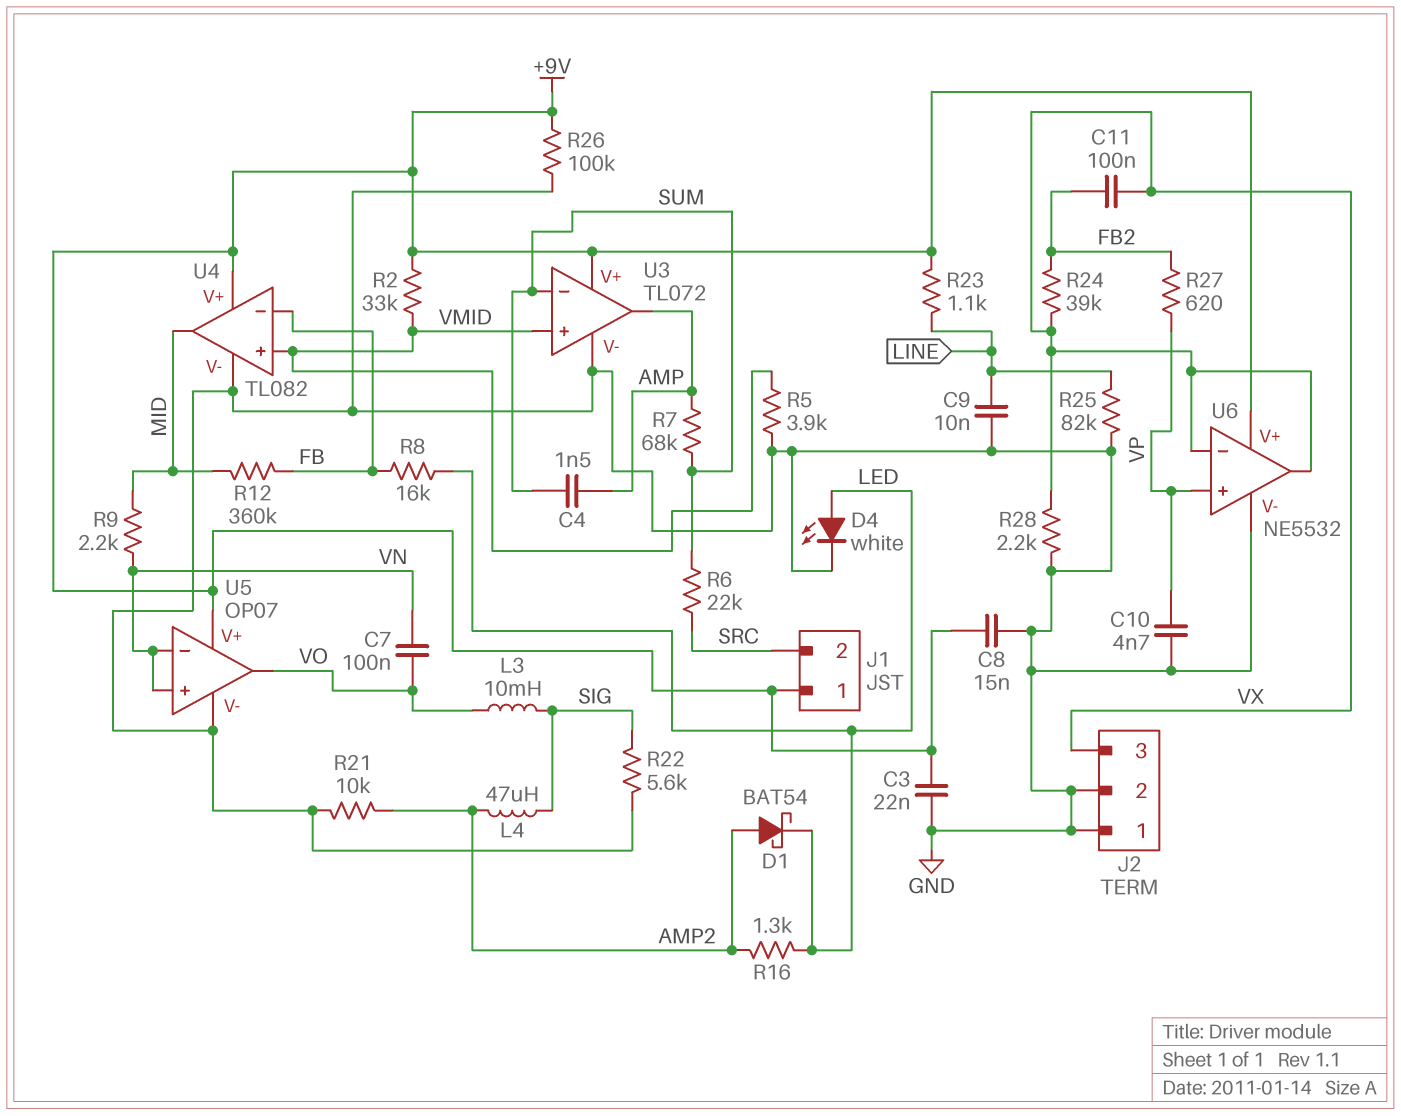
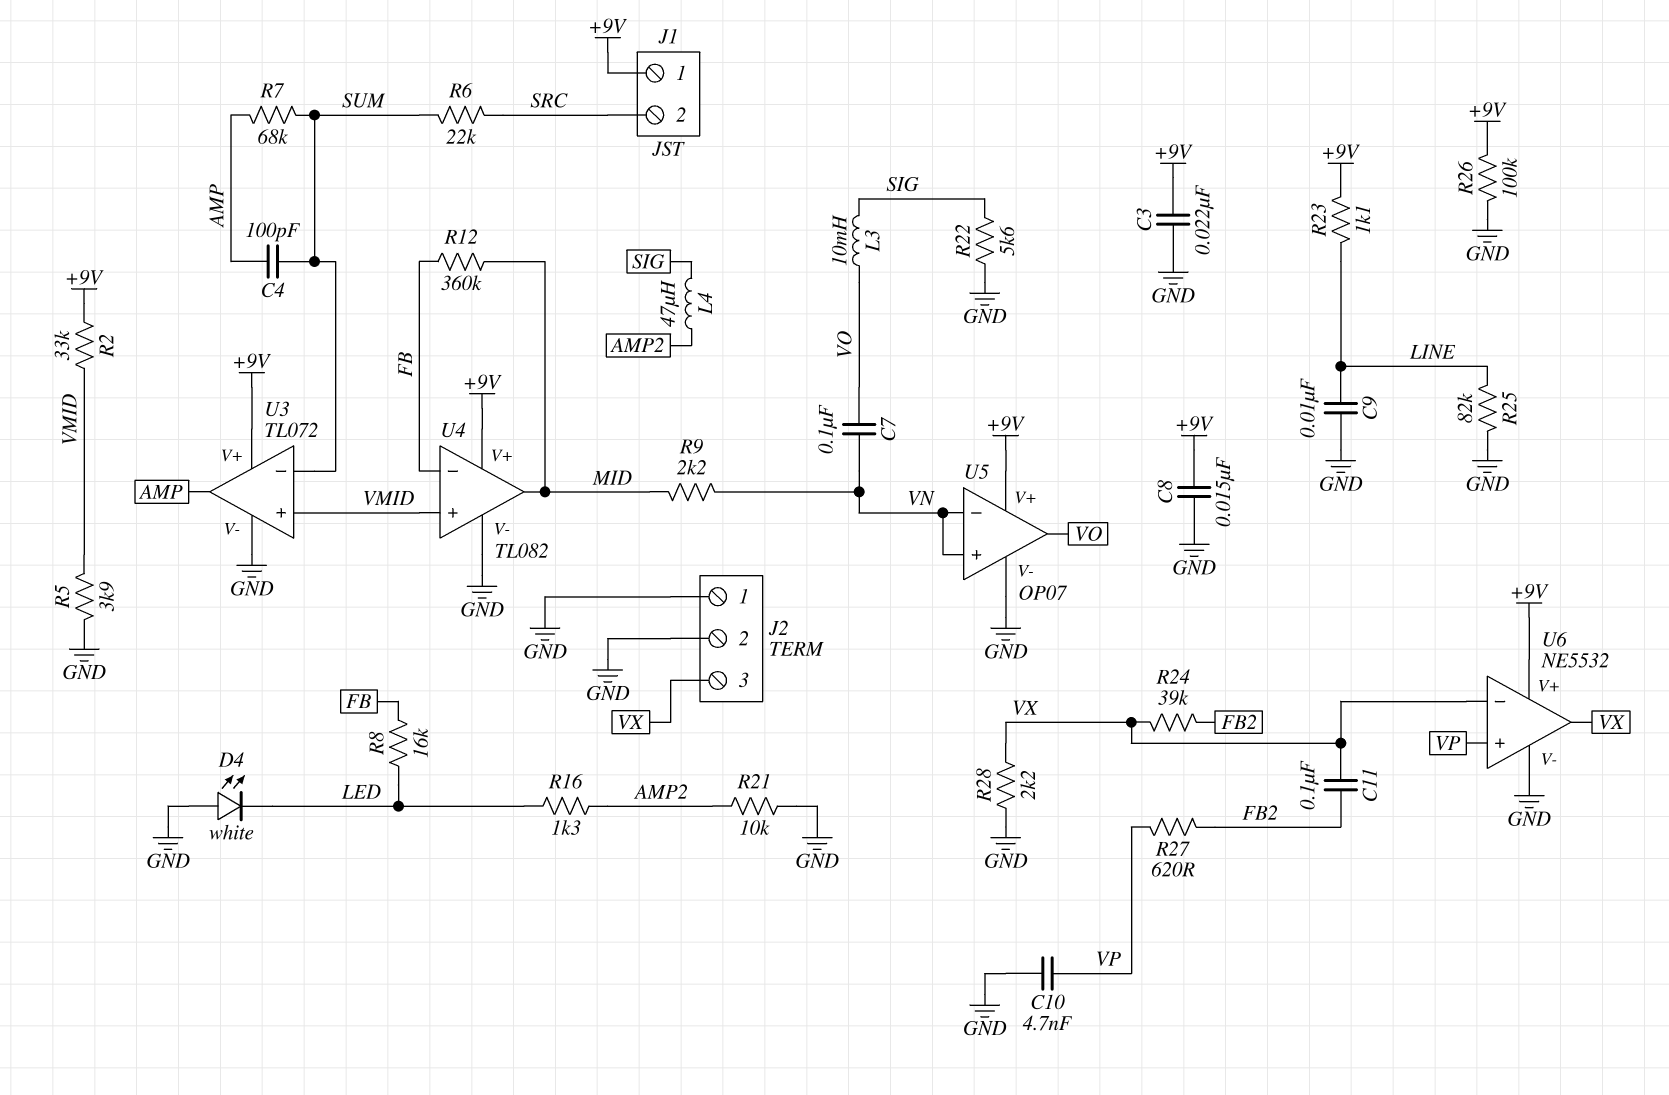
C4: 1.5nF (AMP, SUM) -> 100pF (AMP, SUM)
D1: schottky BAT54 (A AMP2, K LED) -> none
D4: LED white (A LED, K GND) -> LED white (A GND, K LED)

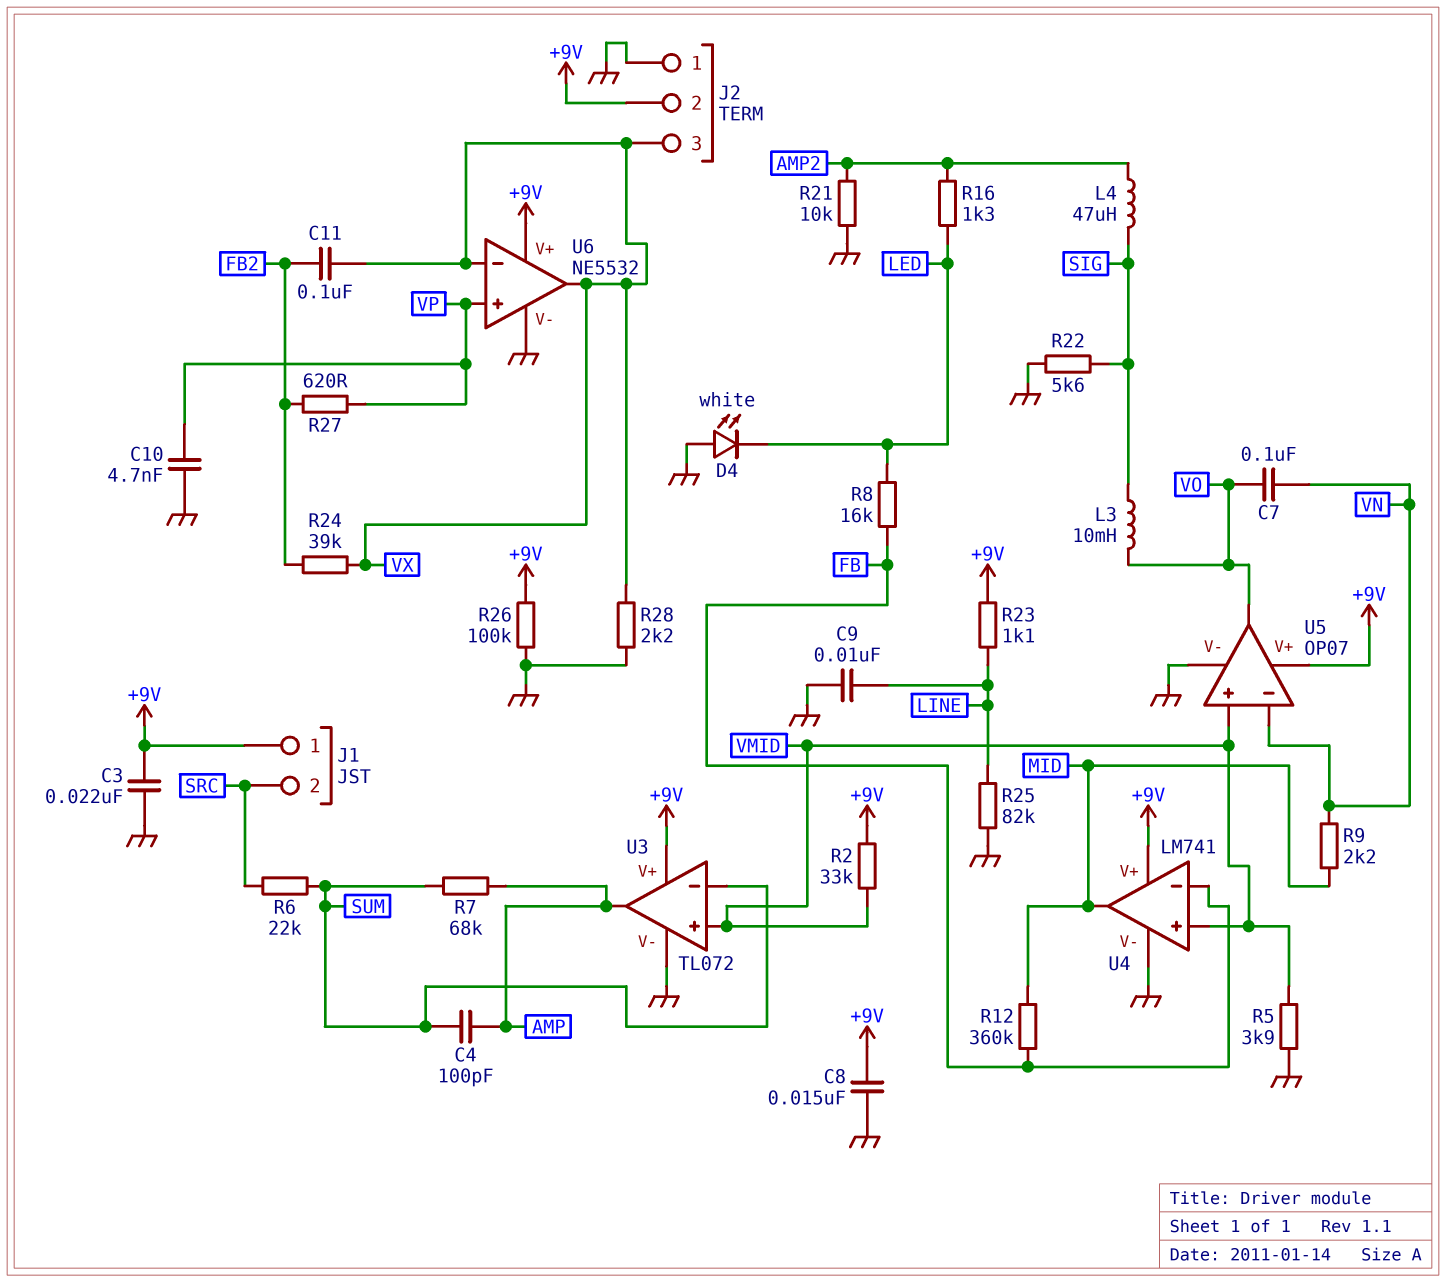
J2 pin 2: GND -> +9V
U4: TL082 -> LM741
U5 pin in+: VN -> VMID

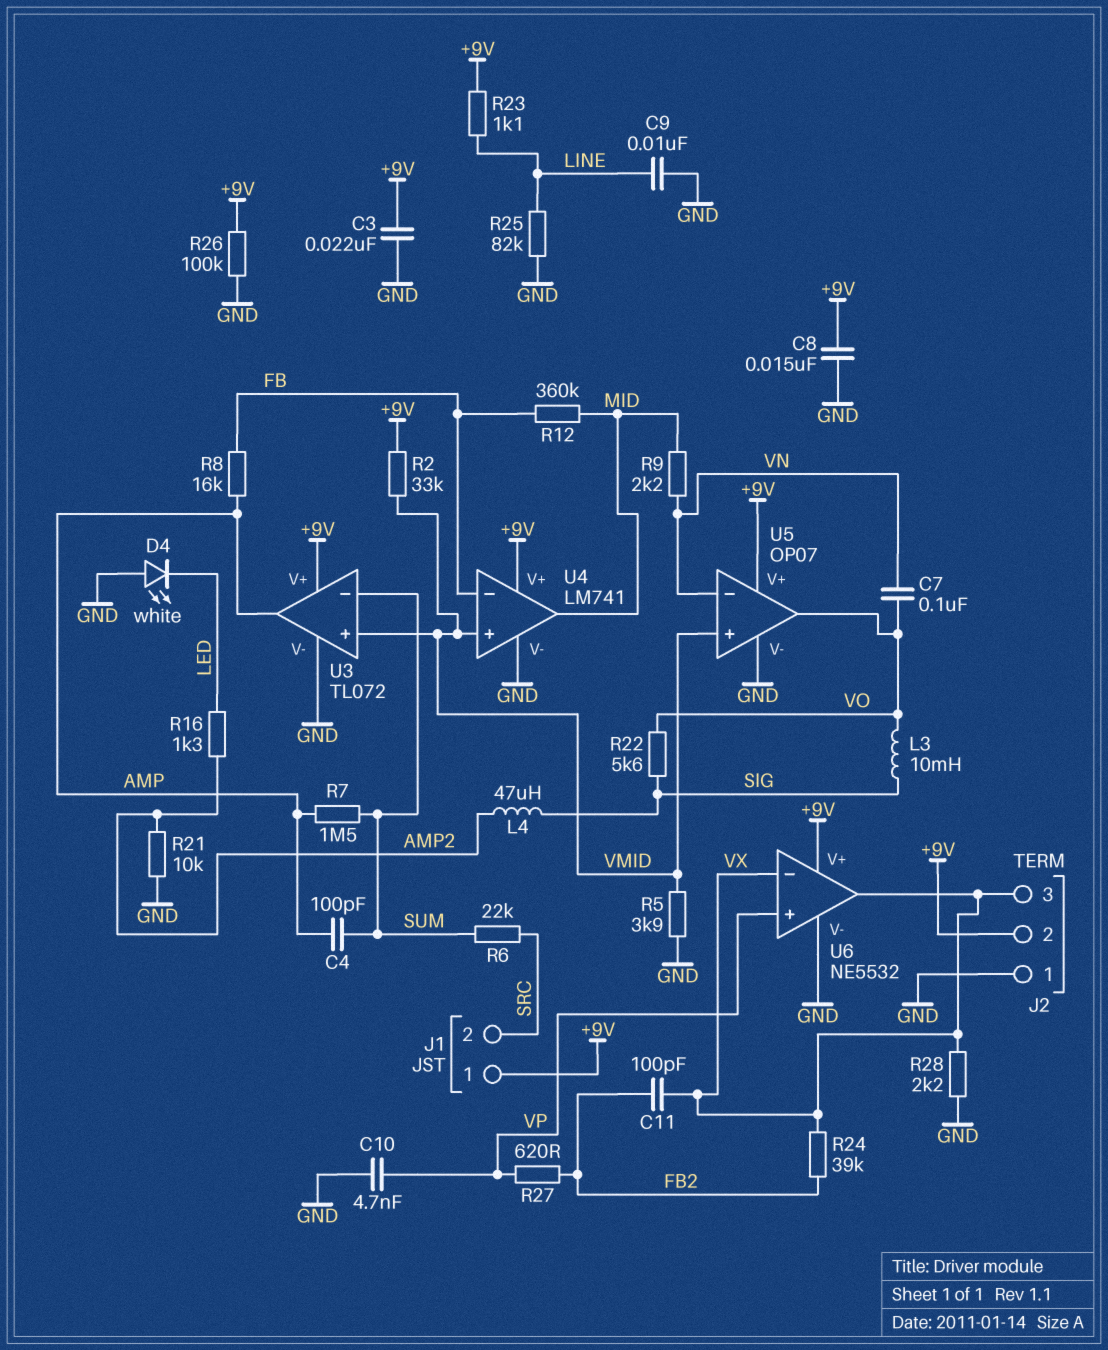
C11: 100nF (FB2, VX) -> 100pF (FB2, VX)
R7: 68k (AMP, SUM) -> 1.5M (AMP, SUM)
R8: 16k (FB, LED) -> 16k (AMP, FB)
R22: 5.6k (GND, SIG) -> 5.6k (SIG, VO)

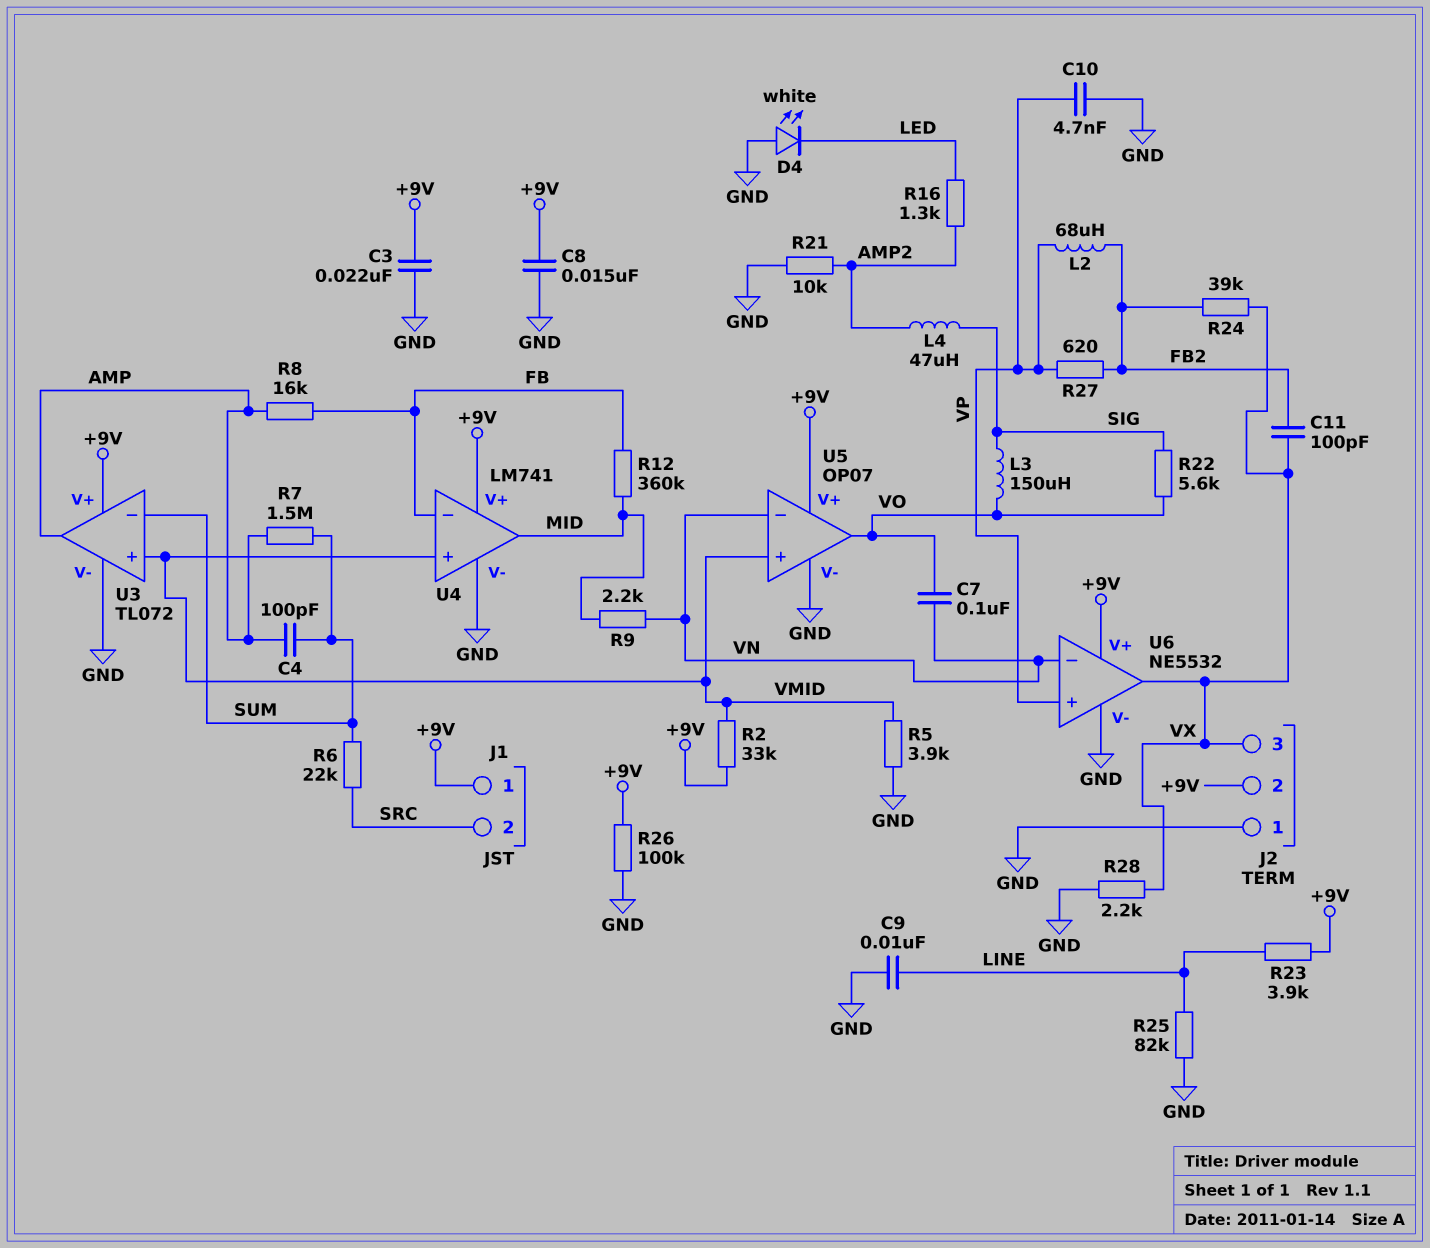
L2: none -> 68uH (FB2, VP)
L3: 10mH (SIG, VO) -> 150uH (SIG, VO)
R23: 1.1k (+9V, LINE) -> 3.9k (+9V, LINE)
U6 pin in-: VX -> VN

